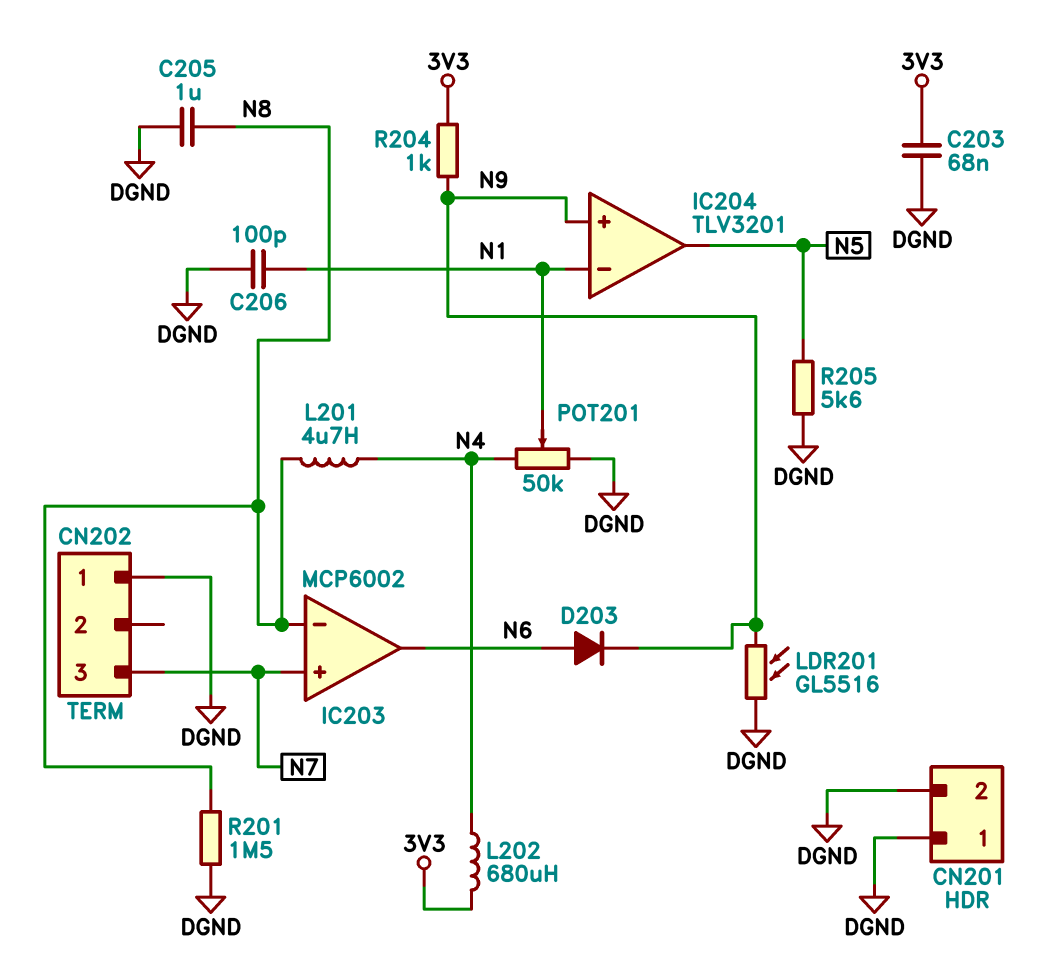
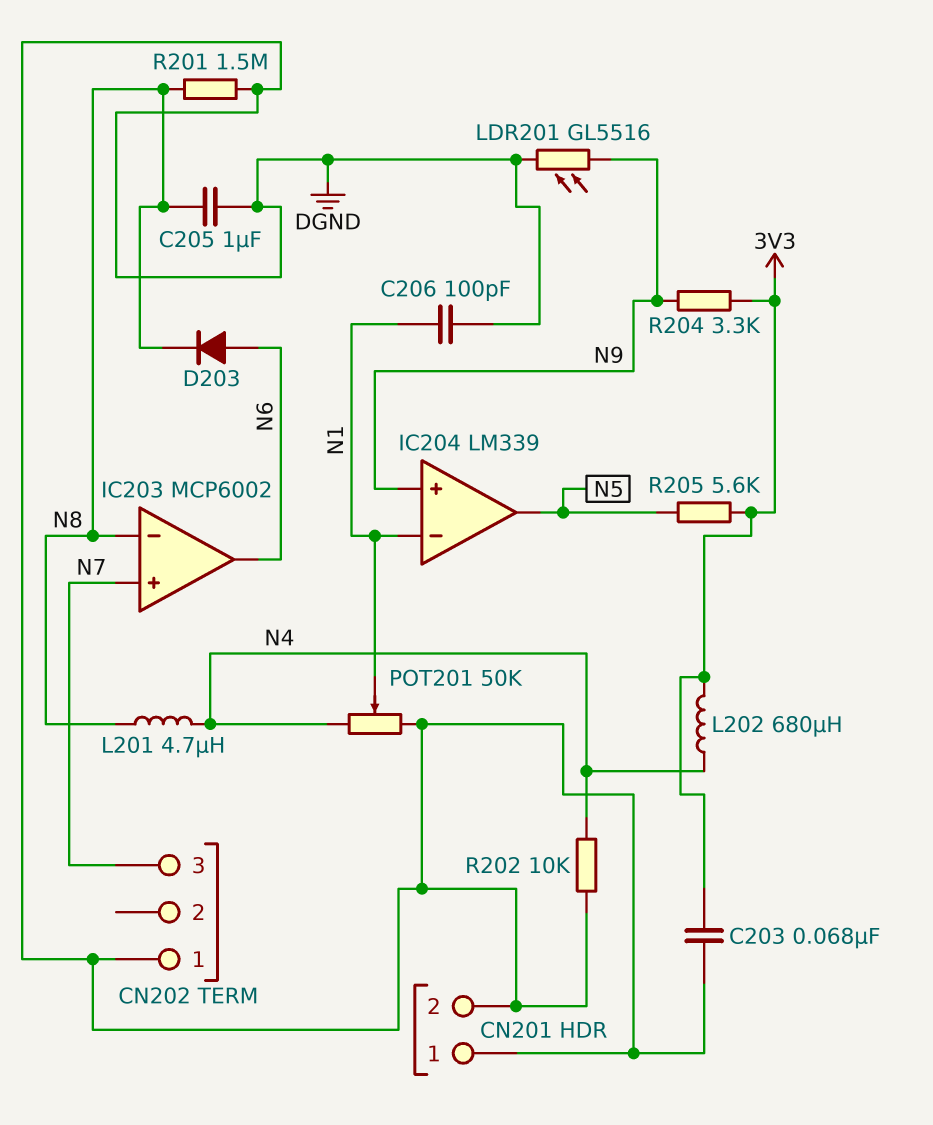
D203: diode (A N6, K N9) -> diode (A N6, K N8)
IC204: TLV3201 -> LM339
R202: none -> 10k (DGND, N4)
R204: 1k (3V3, N9) -> 3.3k (3V3, N9)
R205: 5.6k (DGND, N5) -> 5.6k (3V3, N5)

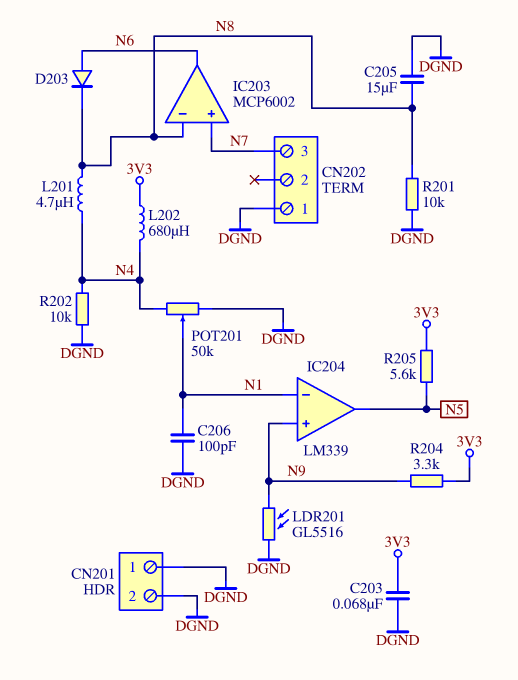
C205: 1uF (DGND, N8) -> 15uF (DGND, N8)
R201: 1.5M (DGND, N8) -> 10k (DGND, N8)

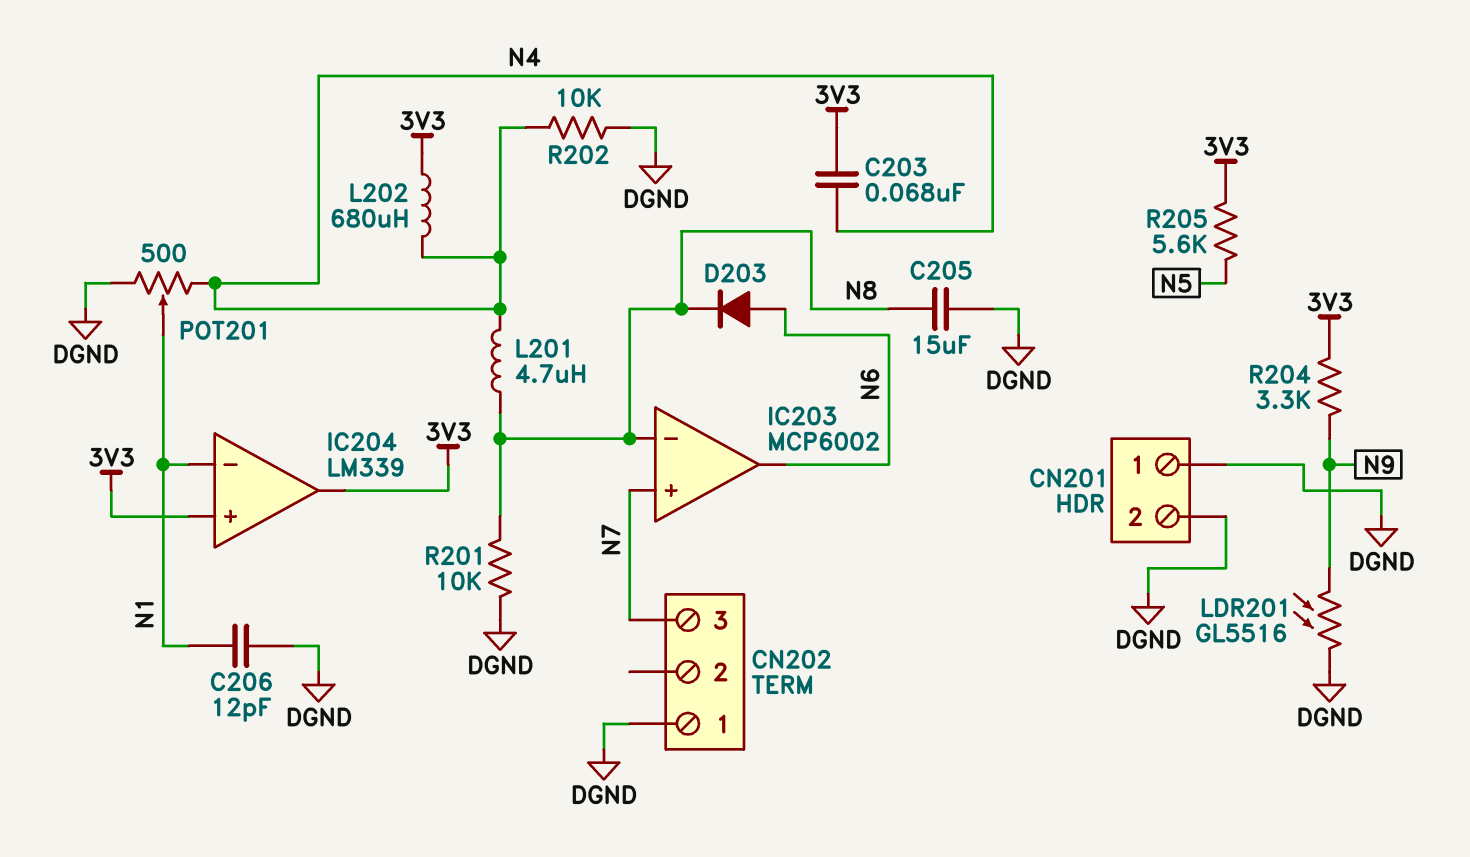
C203: 68nF (3V3, DGND) -> 68nF (3V3, N4)
C206: 100pF (DGND, N1) -> 12pF (DGND, N1)
IC204 pin in+: N9 -> 3V3
IC204 pin out: N5 -> 3V3
POT201: 50k (DGND, N4, wiper N1) -> 500 (DGND, N4, wiper N1)

